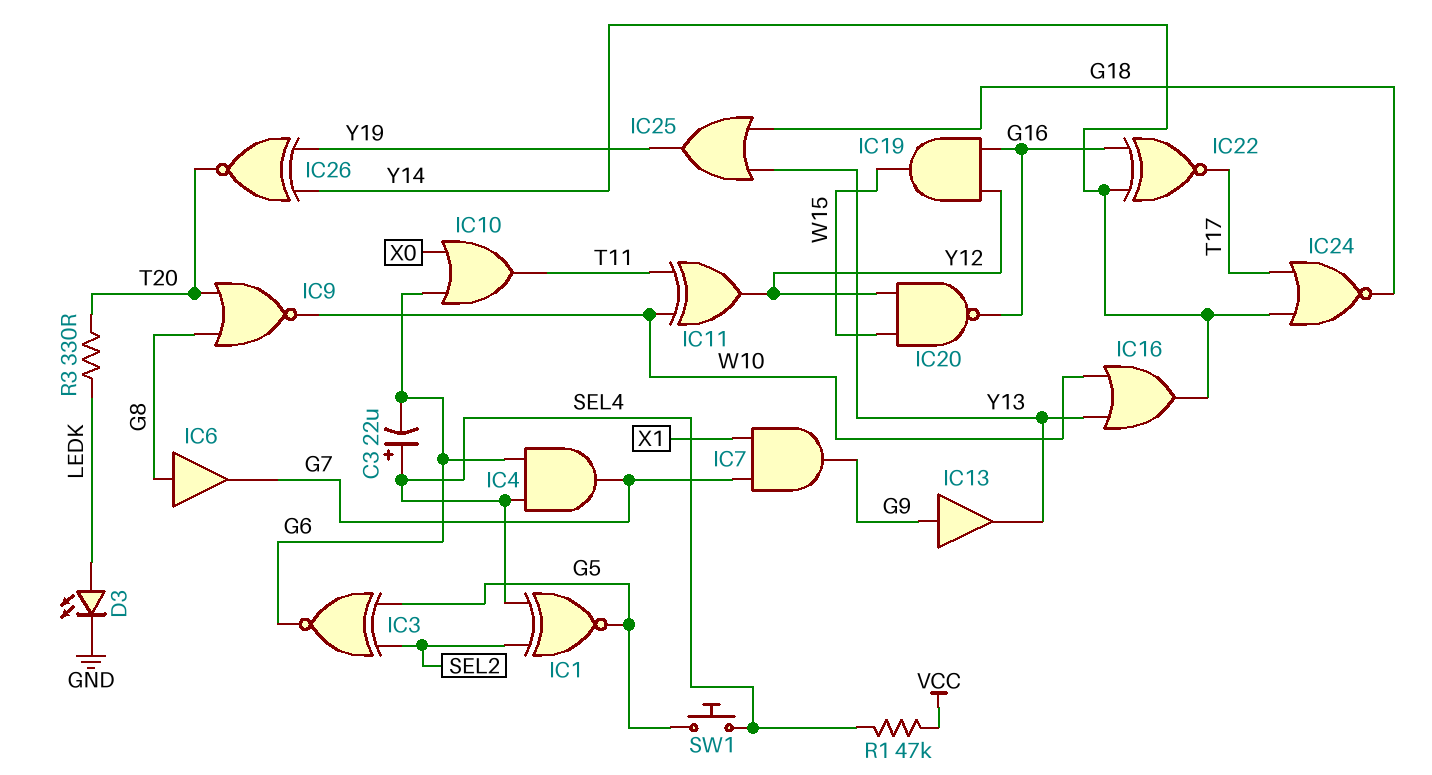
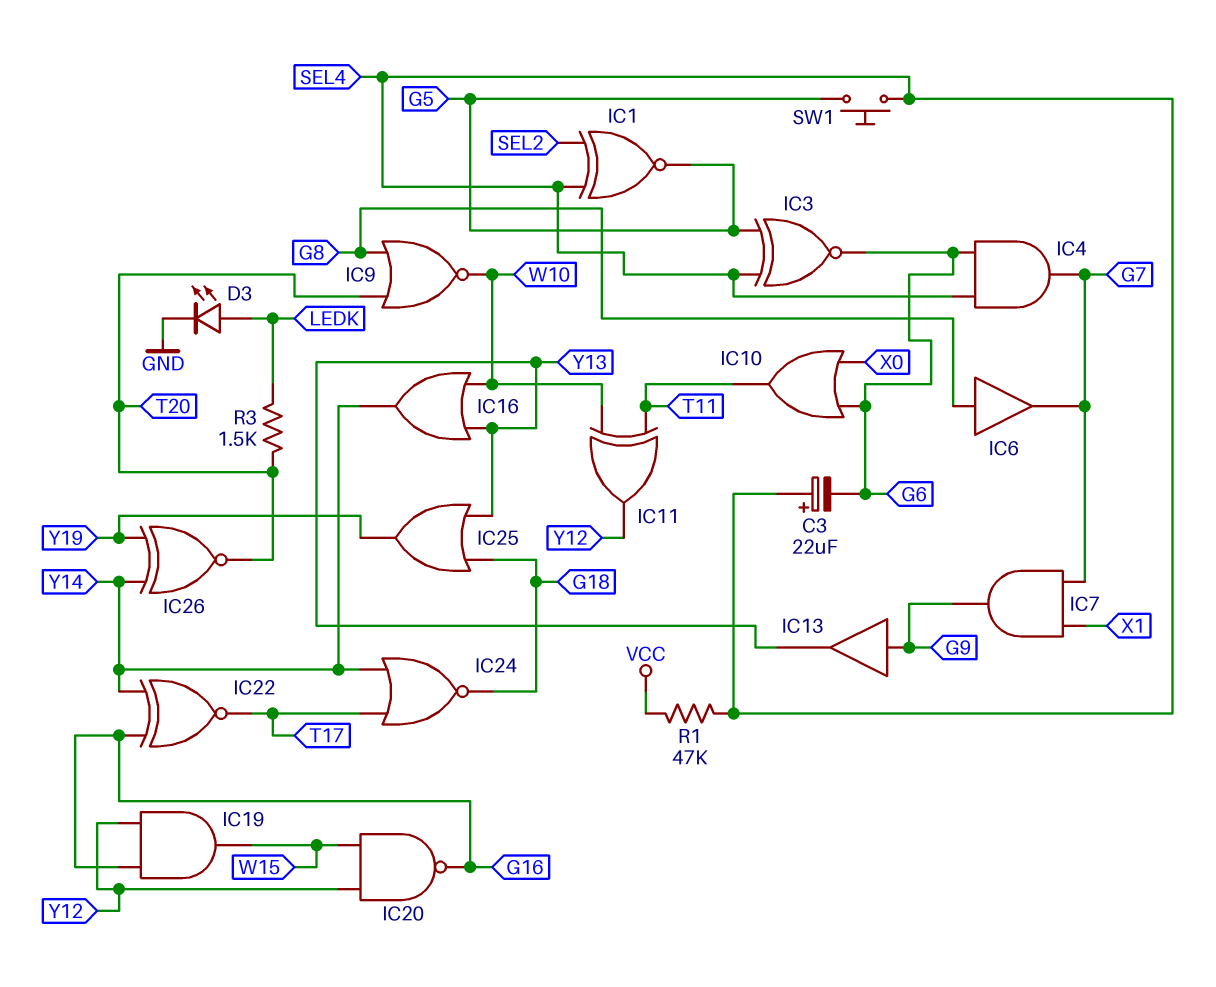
IC3: XNOR (in G5, in SEL2, out G6) -> XNOR (in G5, in SEL4, out G6)
R3: 330 (LEDK, T20) -> 1.5k (LEDK, T20)

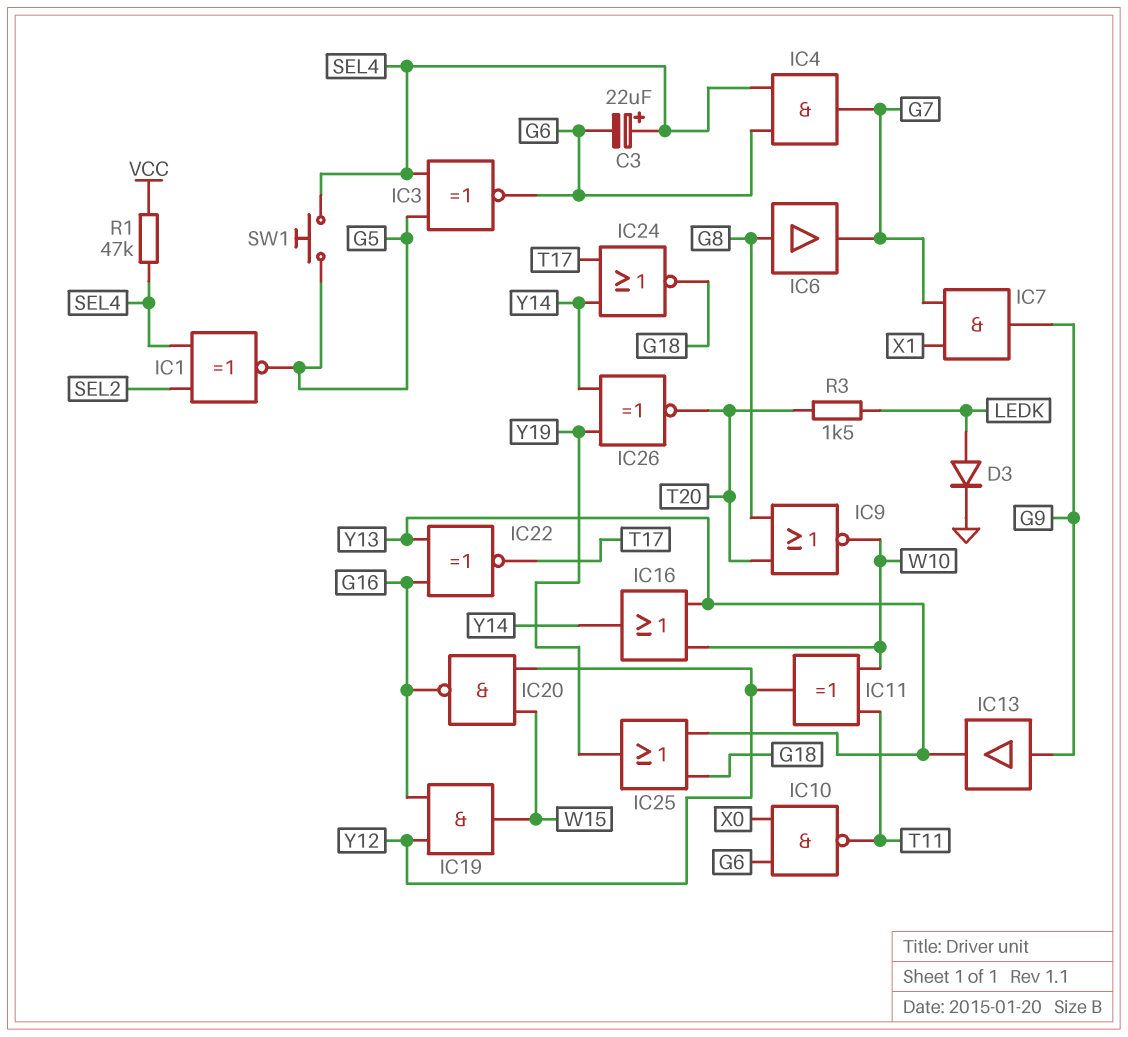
D3: LED (A LEDK, K GND) -> diode (A LEDK, K GND)
IC10: OR (in G6, in X0, out T11) -> NAND (in G6, in X0, out T11)
IC22: XNOR (in G16, in Y14, out T17) -> XNOR (in G16, in Y13, out T17)

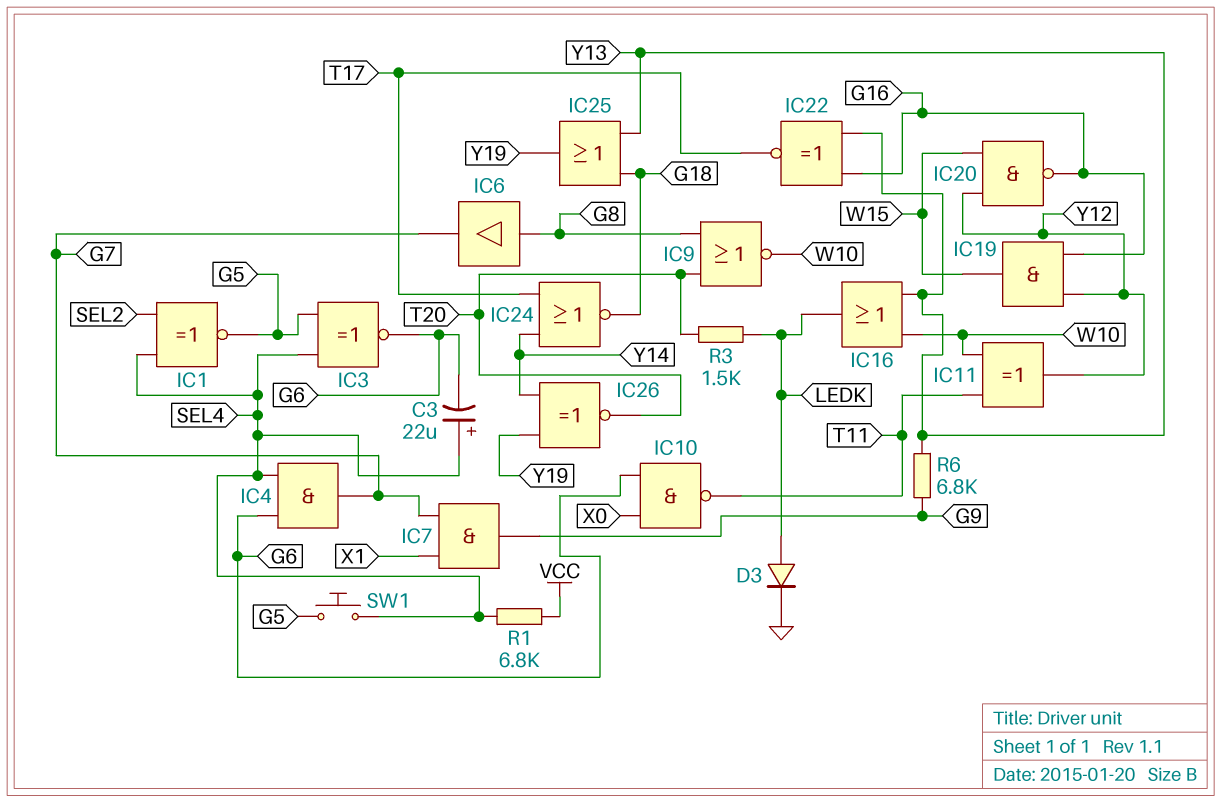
IC13: buffer (in G9, out Y13) -> none
IC16: OR (in W10, in Y13, out Y14) -> OR (in W10, in Y13, out LEDK)
R1: 47k (SEL4, VCC) -> 6.8k (SEL4, VCC)
R6: none -> 6.8k (G9, Y13)

